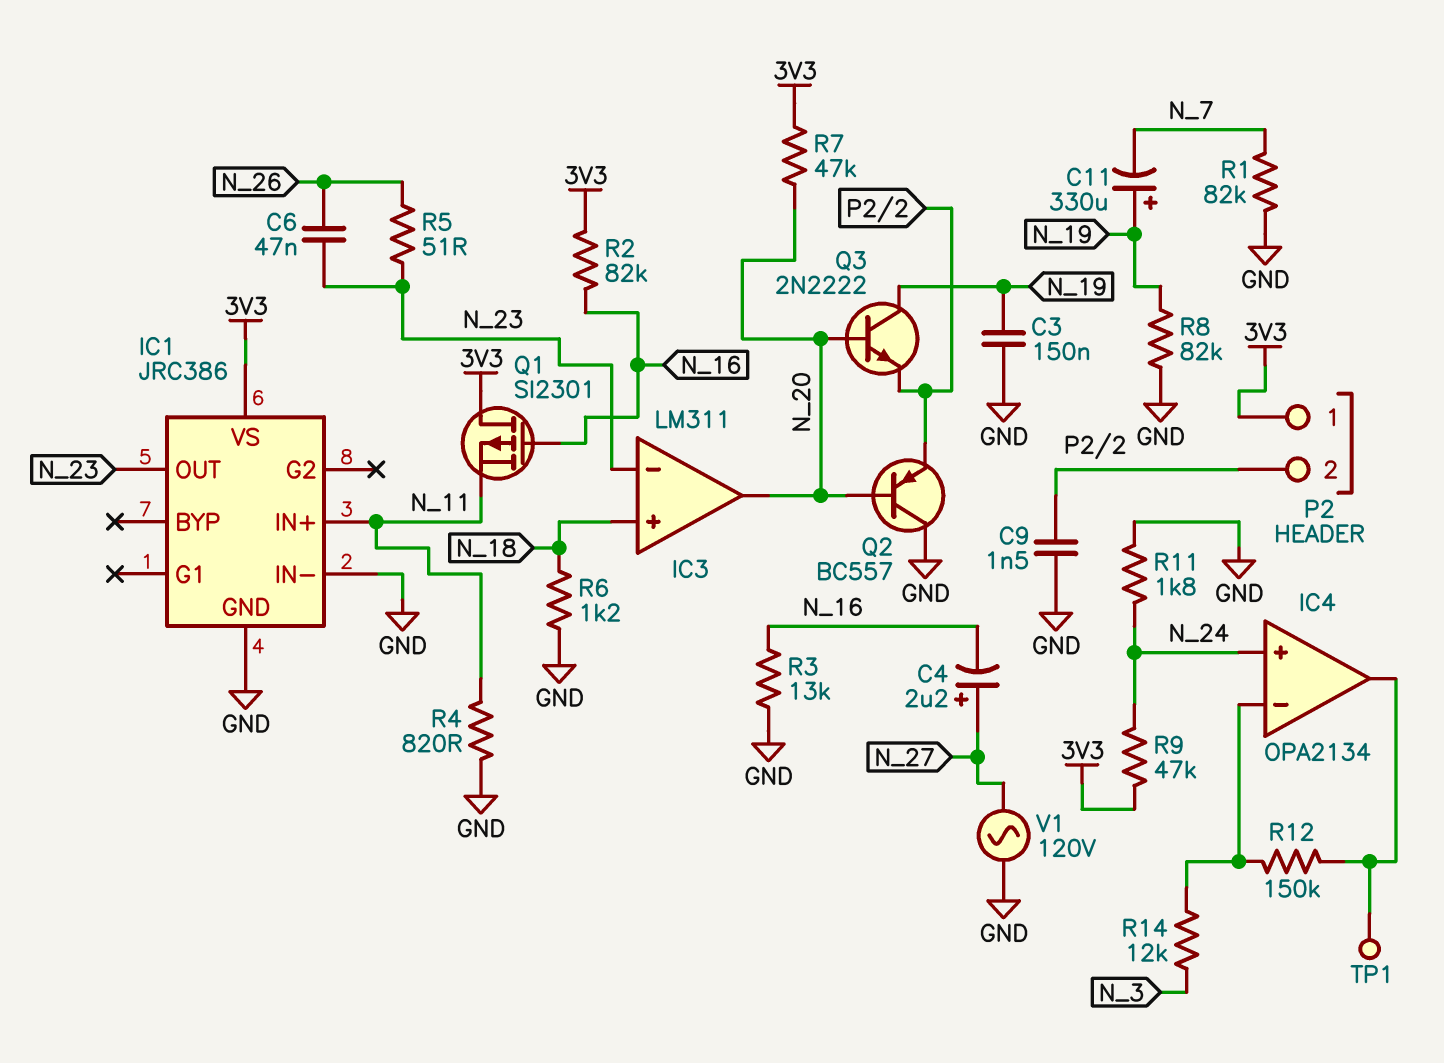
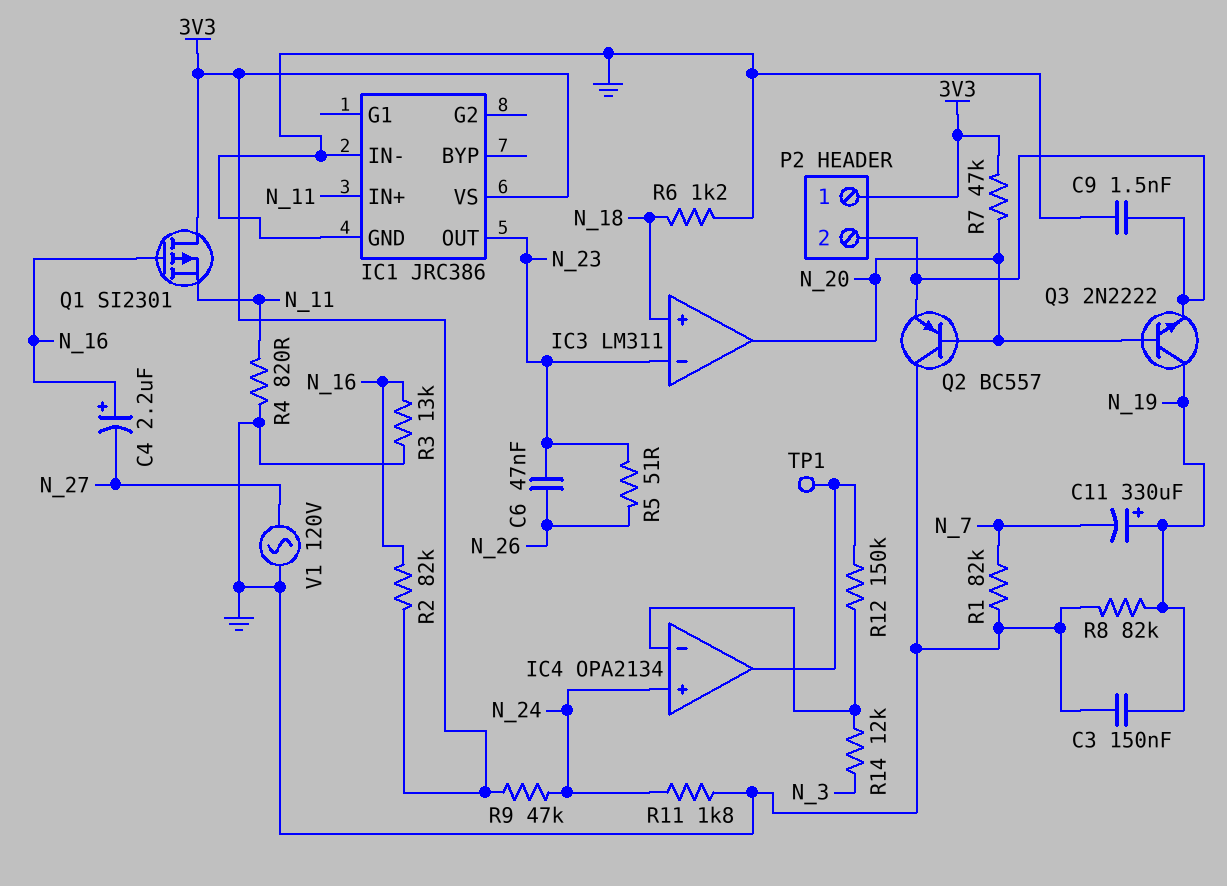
C4: 2.2uF (plus N_27, minus N_16) -> 2.2uF (plus N_16, minus N_27)

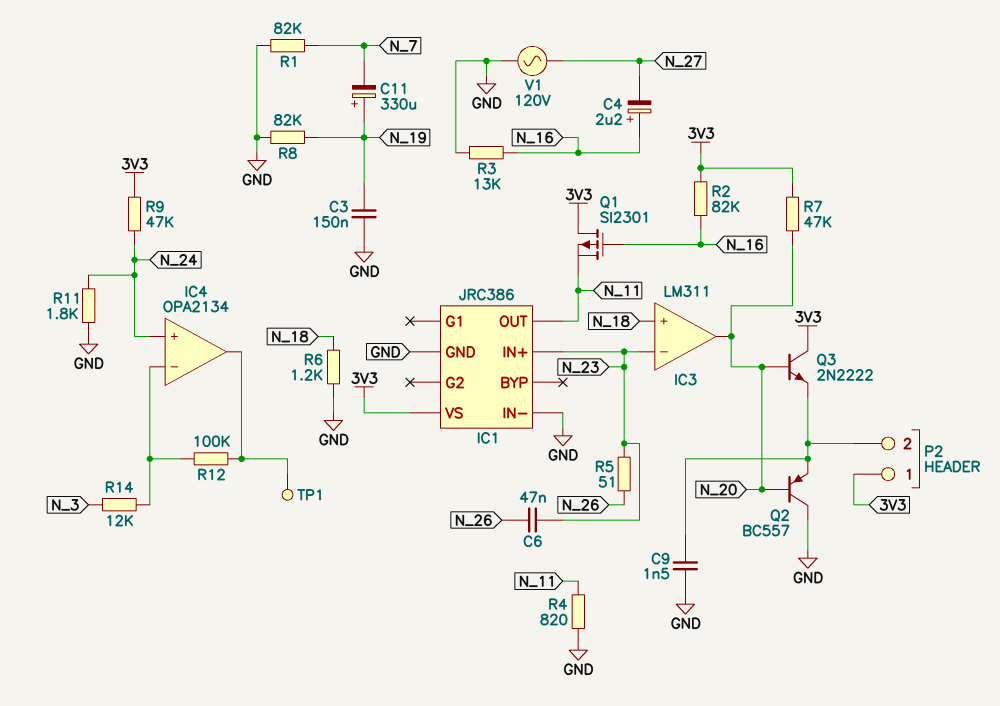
IC1 pin IN+: N_11 -> N_23
IC1 pin OUT: N_23 -> N_11
Q3: NPN 2N2222 (B N_20, C N_19, E P2/2) -> NPN 2N2222 (B N_20, C 3V3, E P2/2)
R12: 150k (IC4/in-, IC4/out) -> 100k (IC4/in-, IC4/out)

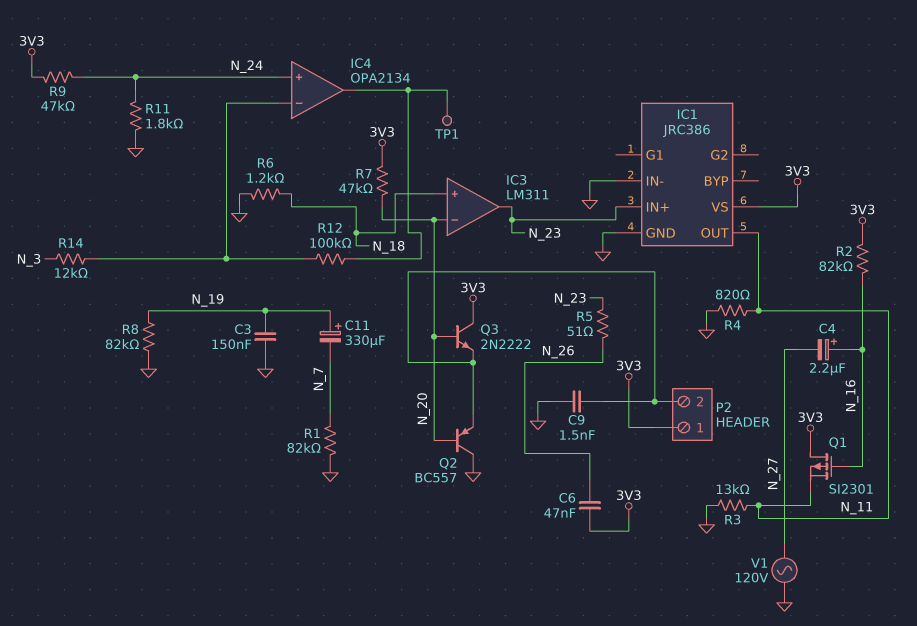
C6: 47nF (N_23, N_26) -> 47nF (3V3, N_26)
IC3 pin in-: N_23 -> N_20
IC3 pin out: N_20 -> N_23
R3: 13k (GND, N_16) -> 13k (GND, N_11)

